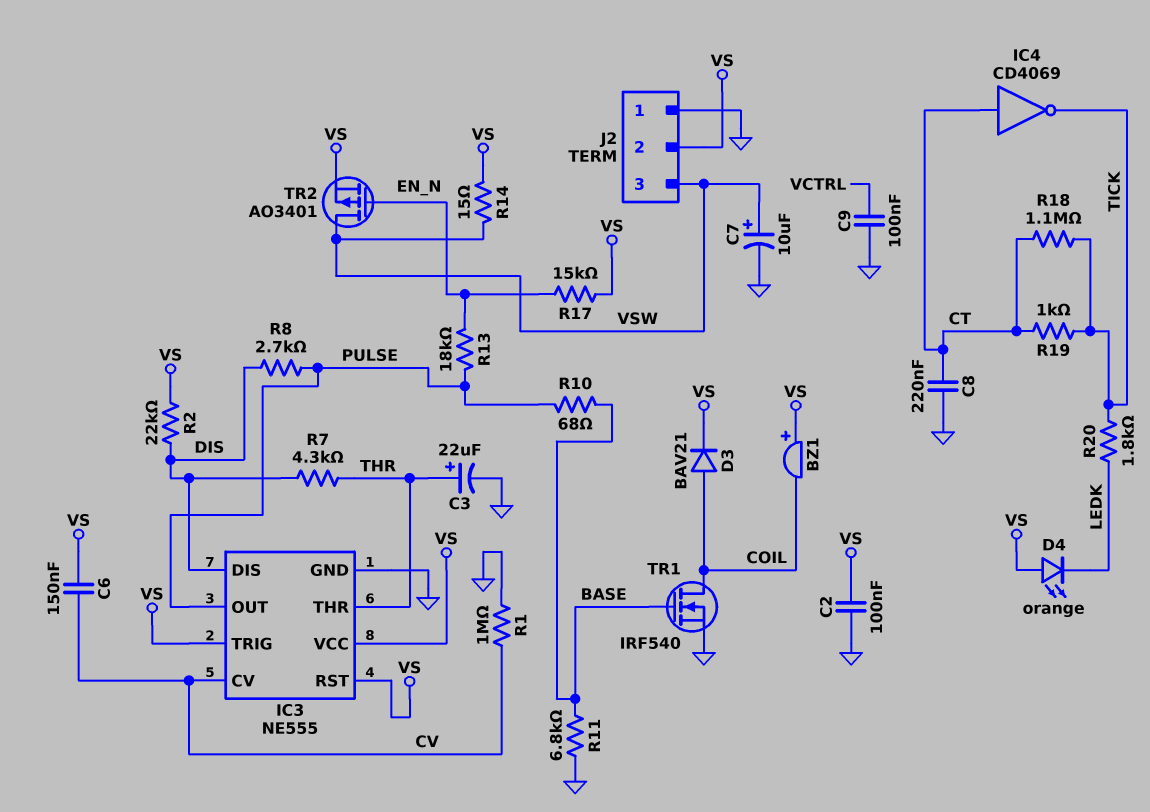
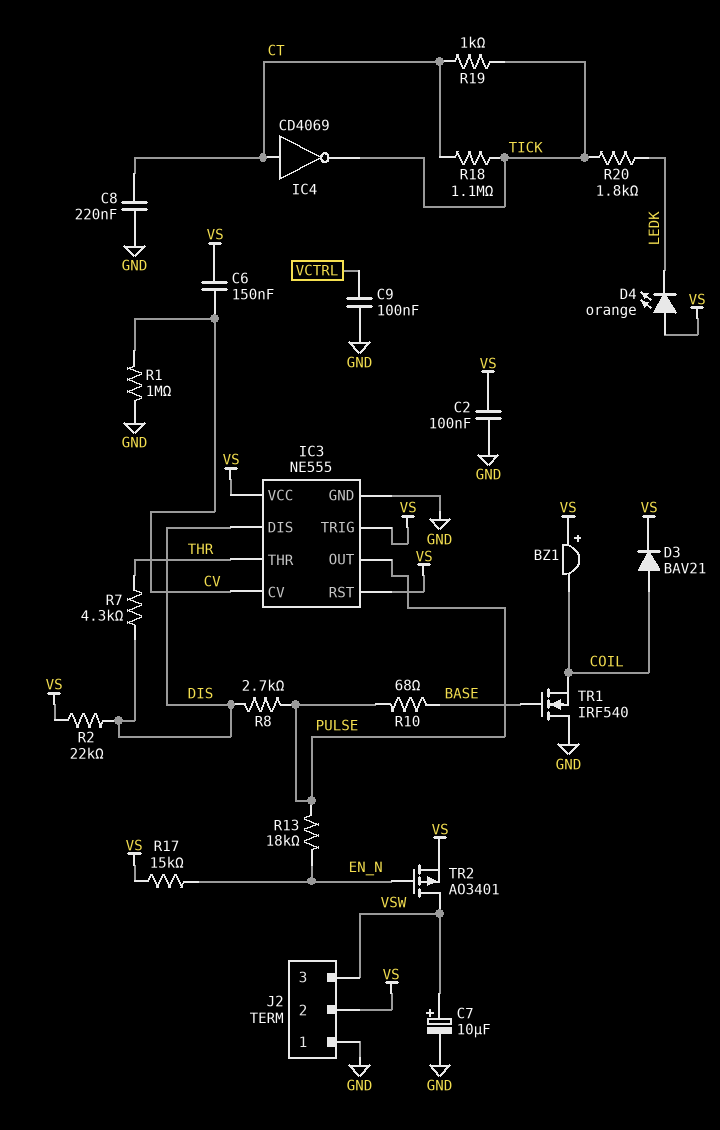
C3: 22uF (plus THR, minus GND) -> none
R11: 6.8k (BASE, GND) -> none
R14: 15 (VS, VSW) -> none
TR1: NMOS IRF540 (G BASE, D COIL, S GND) -> NMOS IRF540 (G BASE, D GND, S COIL)

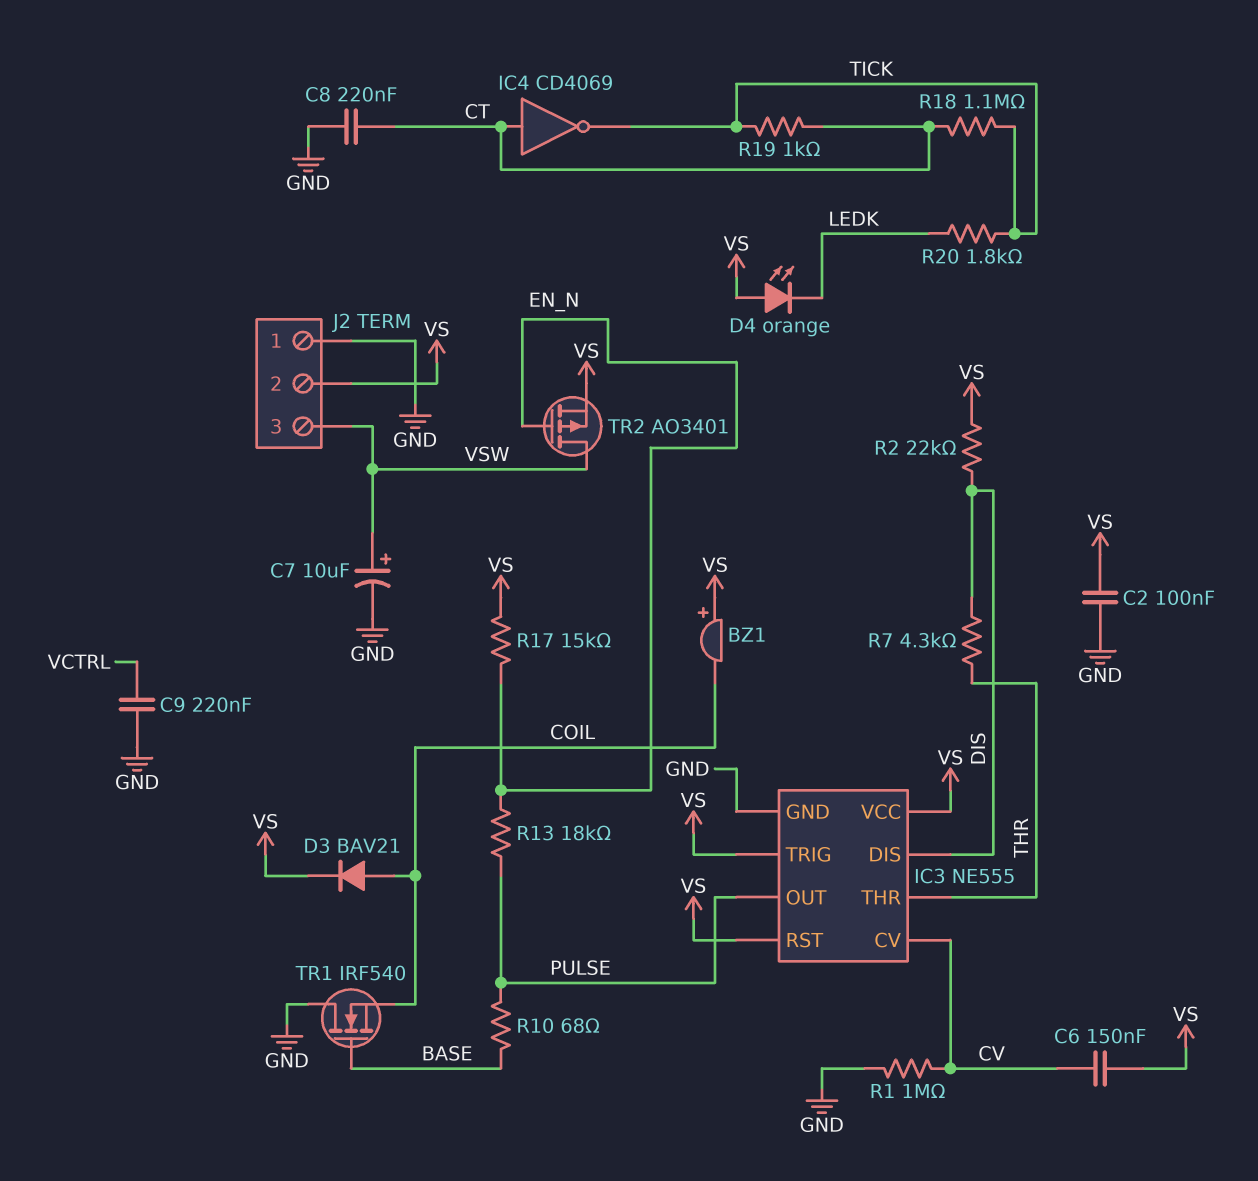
C9: 100nF (GND, VCTRL) -> 220nF (GND, VCTRL)
R8: 2.7k (DIS, PULSE) -> none

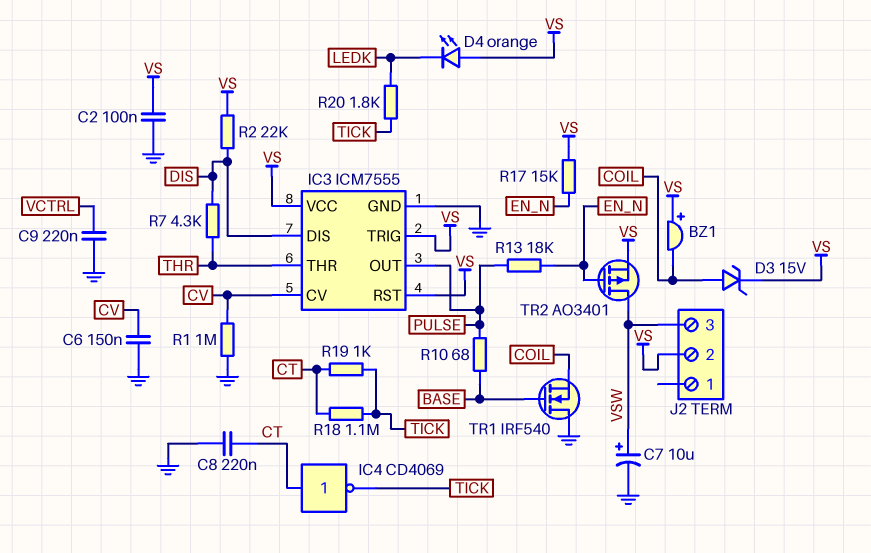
C6: 150nF (CV, VS) -> 150nF (CV, GND)
D3: diode BAV21 (A COIL, K VS) -> zener 15V (A COIL, K VS)
IC3: NE555 -> ICM7555
J2 pin 1: GND -> none

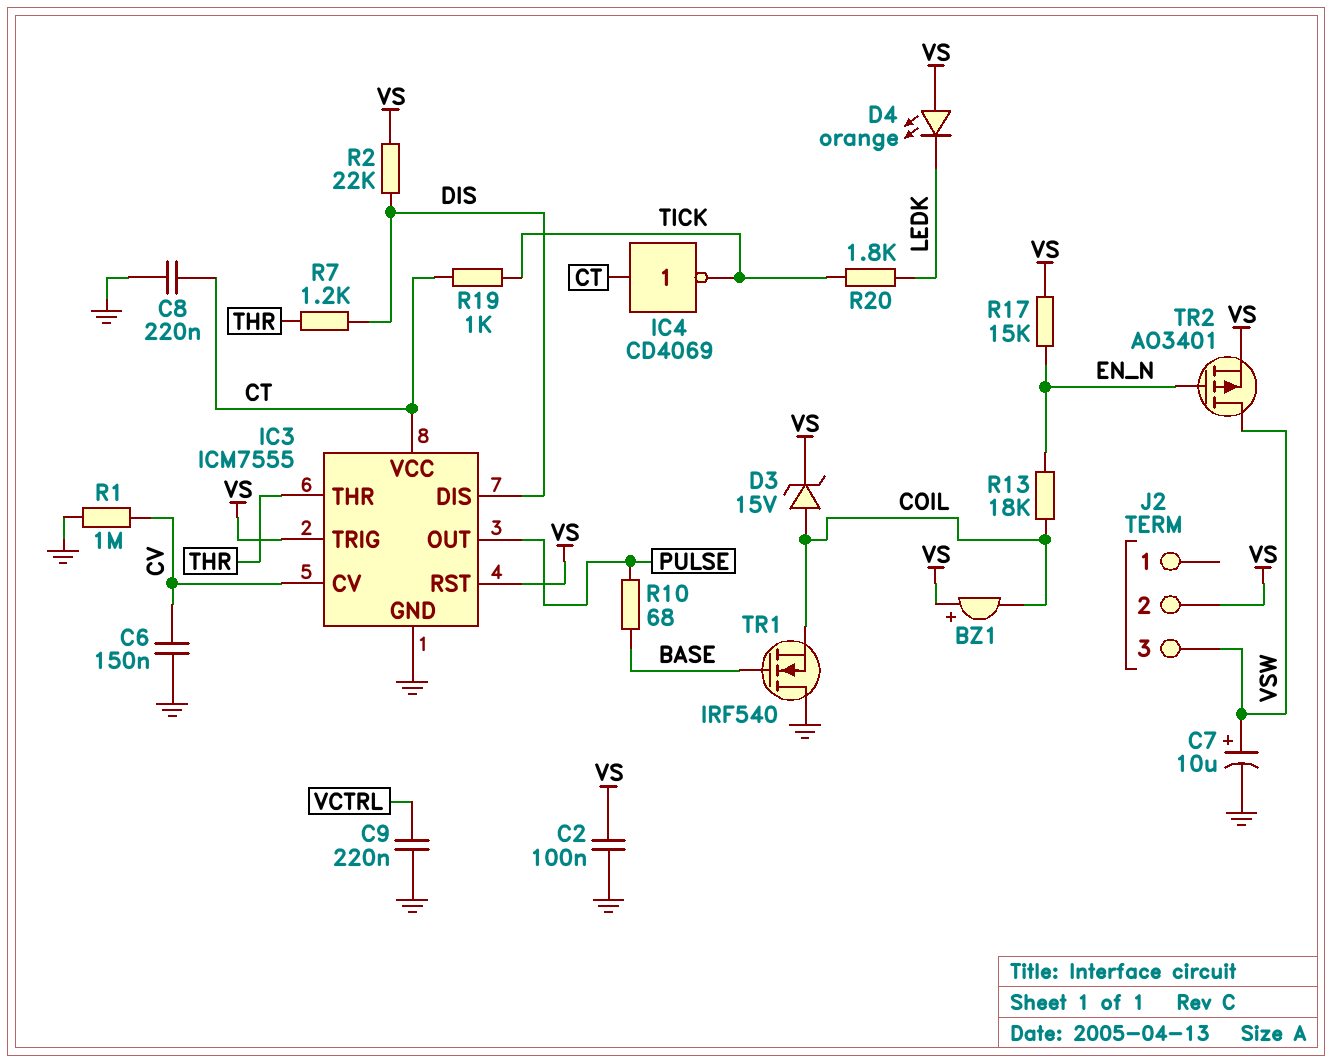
IC3 pin VCC: VS -> CT
R7: 4.3k (DIS, THR) -> 1.2k (DIS, THR)
R13: 18k (EN_N, PULSE) -> 18k (COIL, EN_N)
R18: 1.1M (CT, TICK) -> none

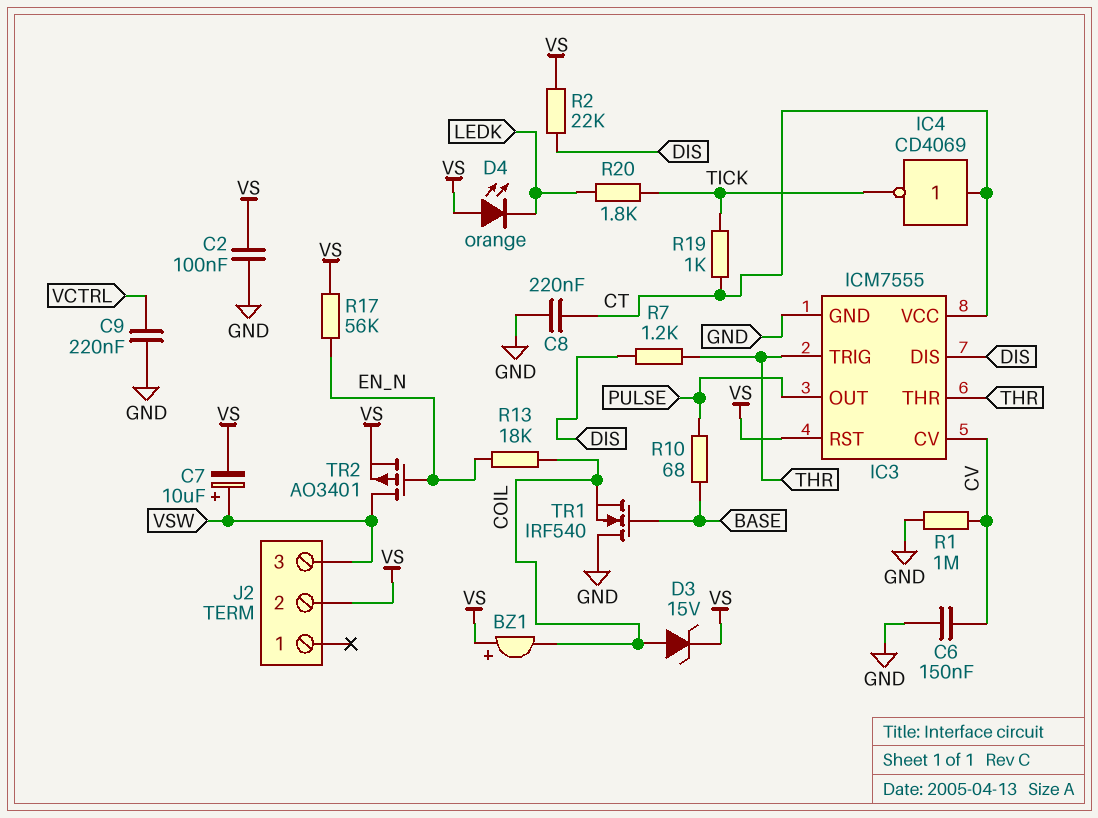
C7: 10uF (plus VSW, minus GND) -> 10uF (plus VSW, minus VS)
IC3 pin TRIG: VS -> THR
R17: 15k (EN_N, VS) -> 56k (EN_N, VS)

